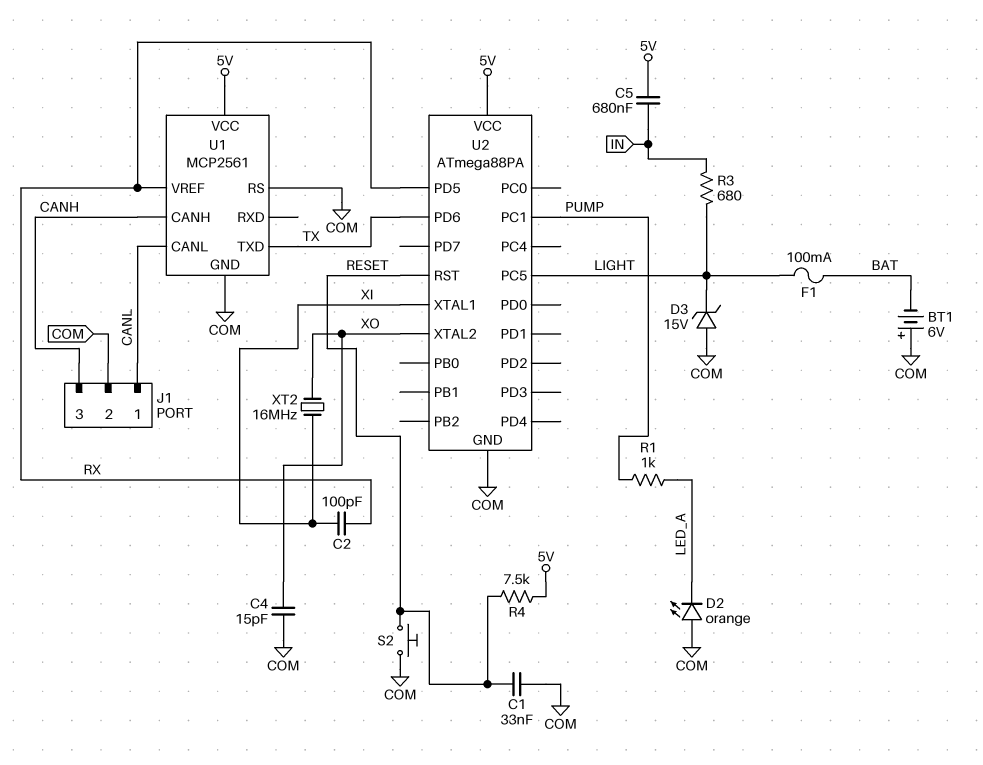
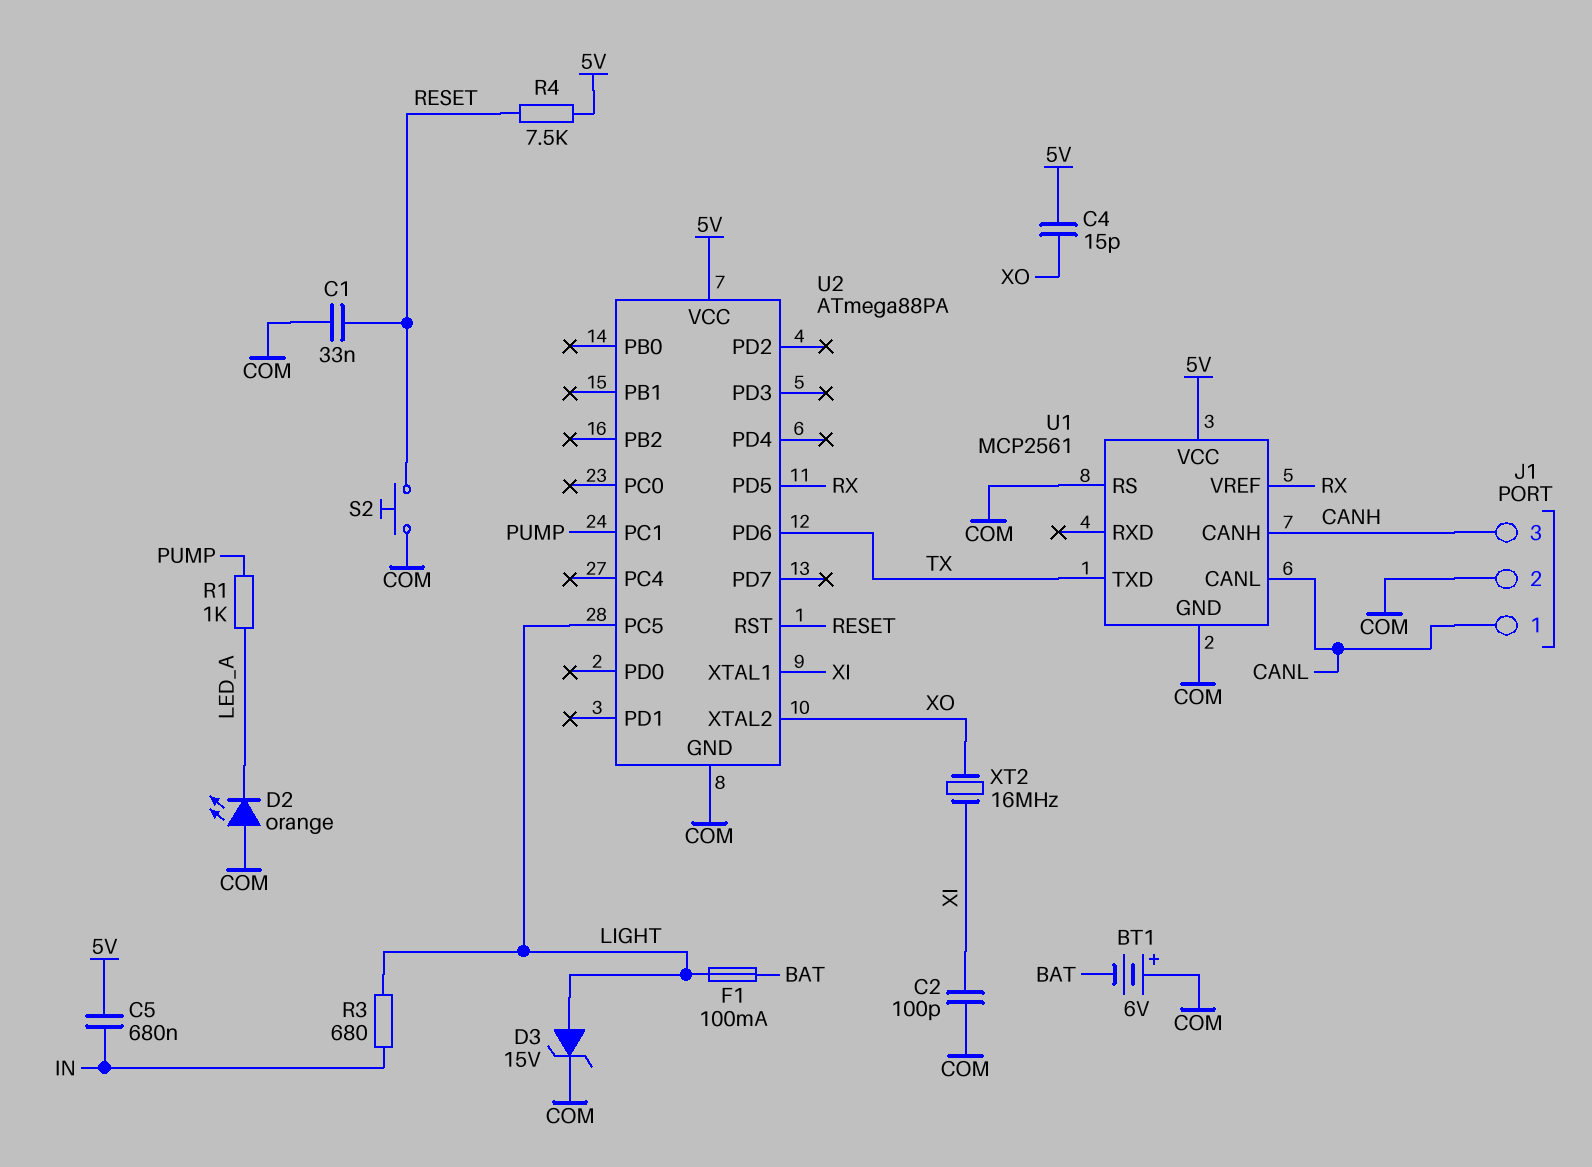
C2: 100pF (RX, XI) -> 100pF (COM, XI)
C4: 15pF (COM, XO) -> 15pF (5V, XO)
D3: zener 15V (A COM, K LIGHT) -> zener 15V (A LIGHT, K COM)

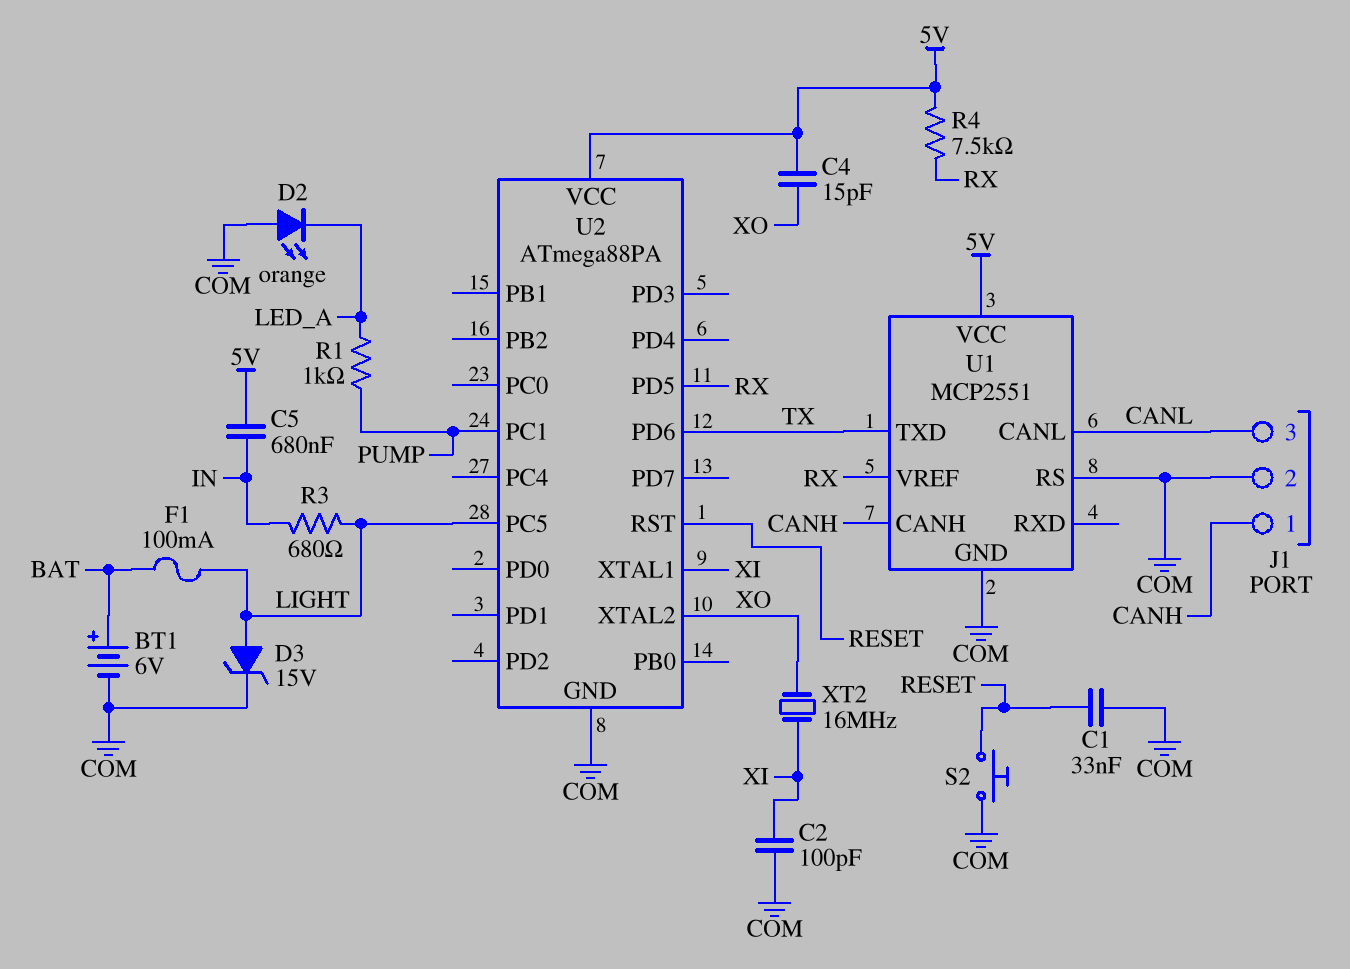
BT1: 6V (plus COM, minus BAT) -> 6V (plus BAT, minus COM)
J1 pin 1: CANL -> CANH
J1 pin 3: CANH -> CANL
R4: 7.5k (5V, RESET) -> 7.5k (5V, RX)
U1: MCP2561 -> MCP2551

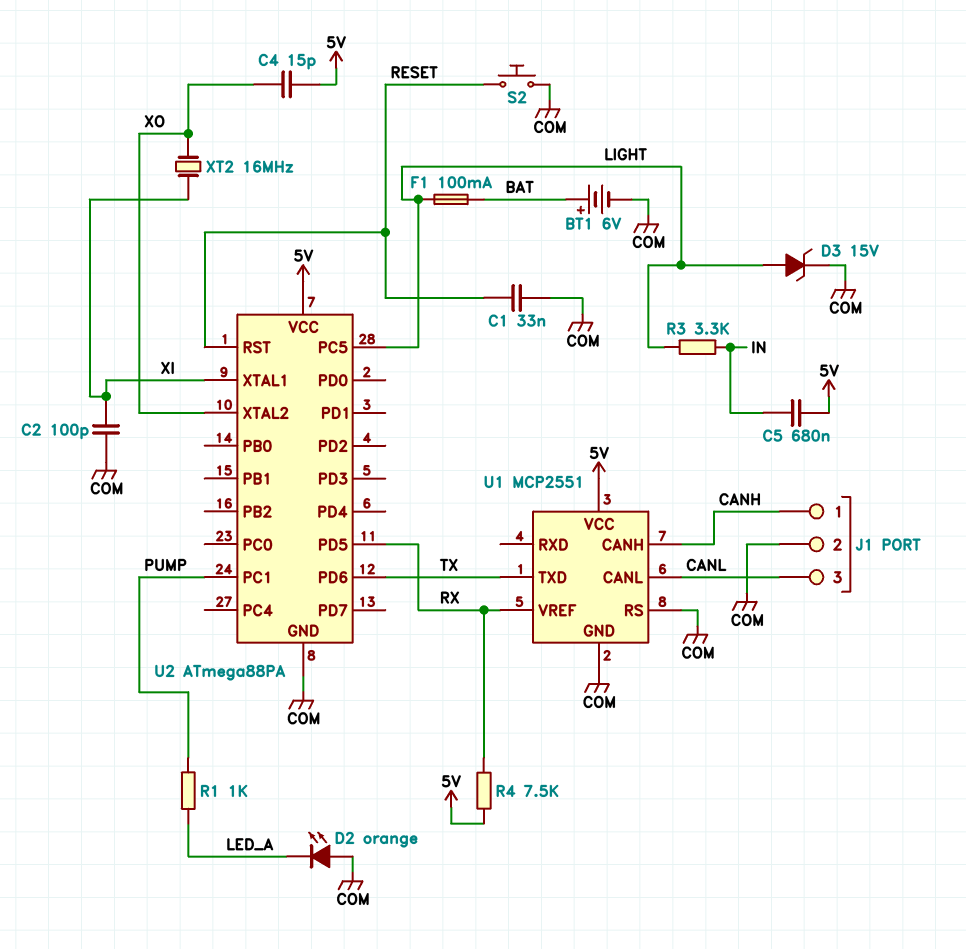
R3: 680 (IN, LIGHT) -> 3.3k (IN, LIGHT)

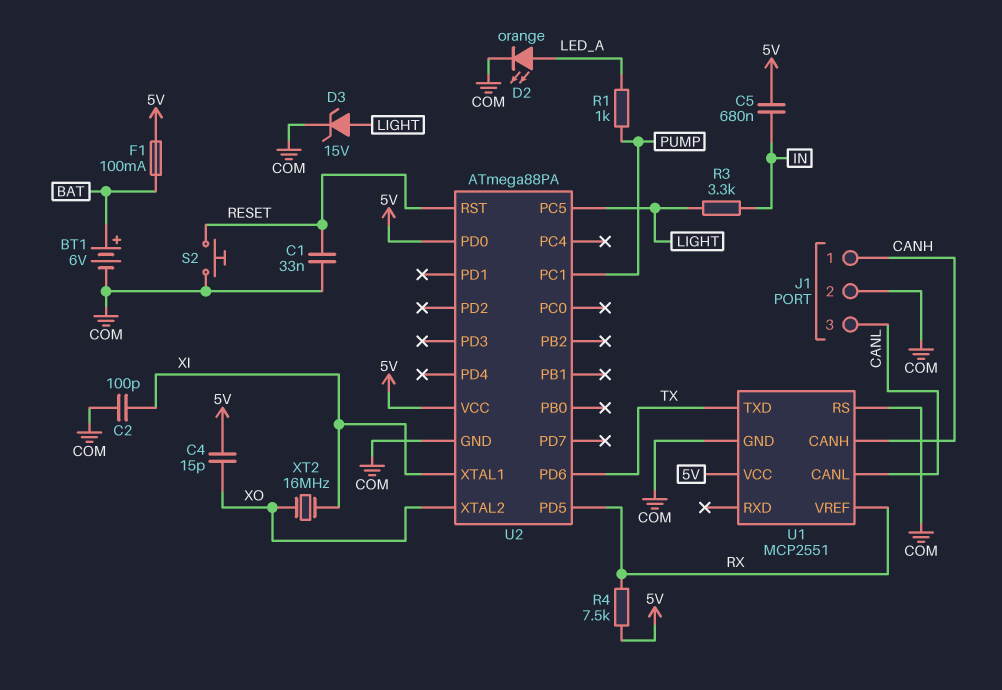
D2: LED orange (A COM, K LED_A) -> LED orange (A LED_A, K COM)
F1: 100mA (BAT, LIGHT) -> 100mA (5V, BAT)
U2 pin PD0: none -> 5V

